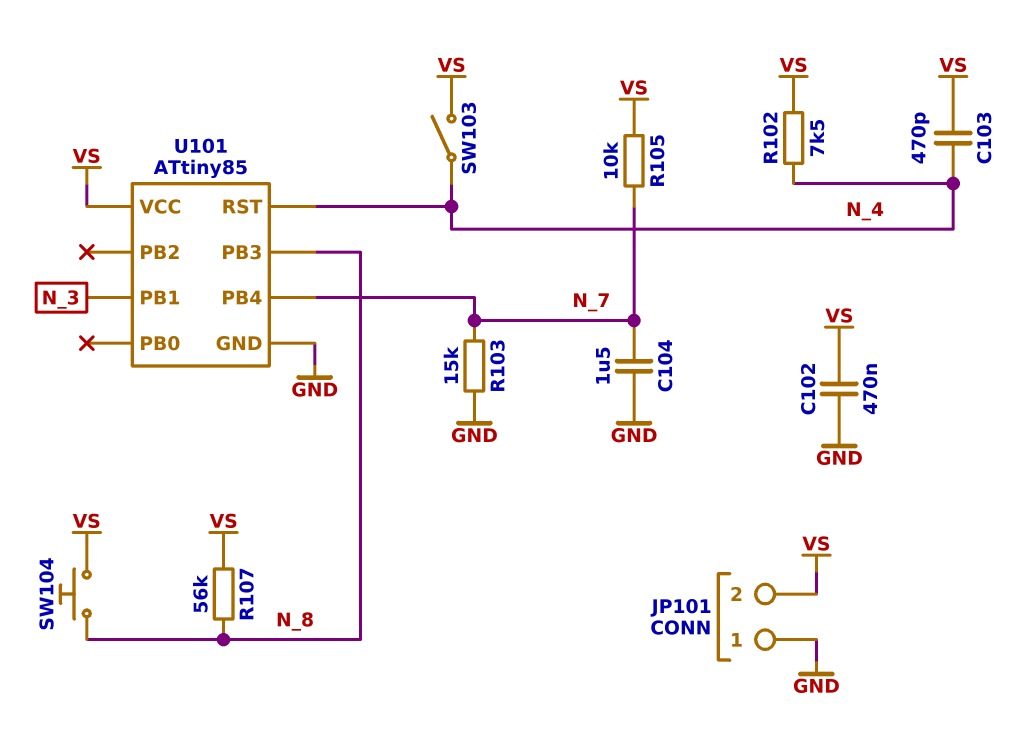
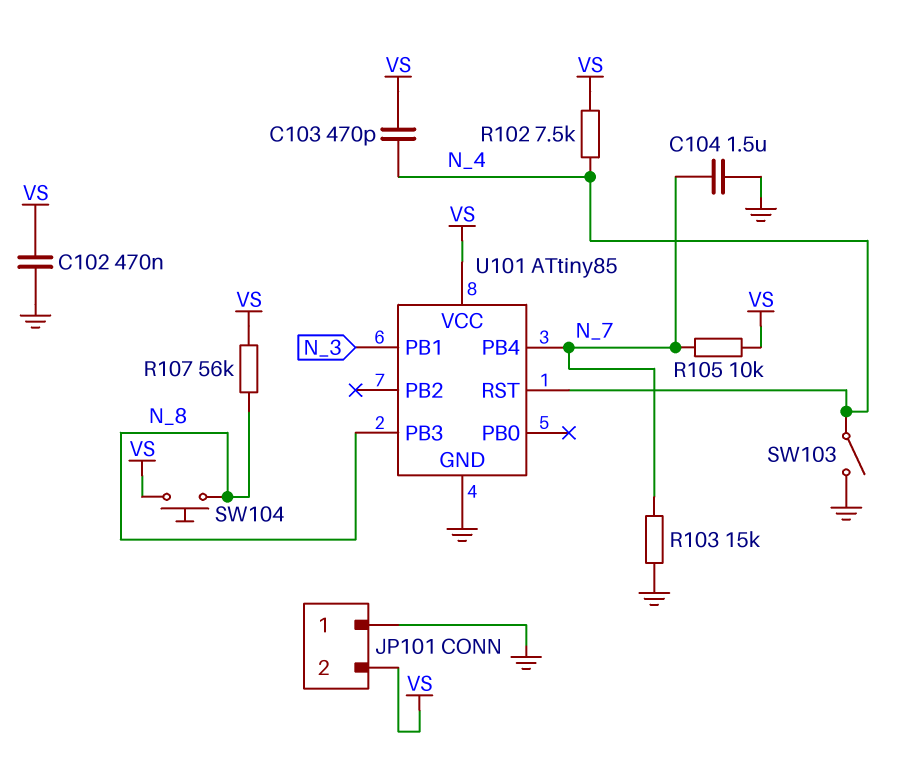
SW103: switch (N_4, VS) -> switch (GND, N_4)

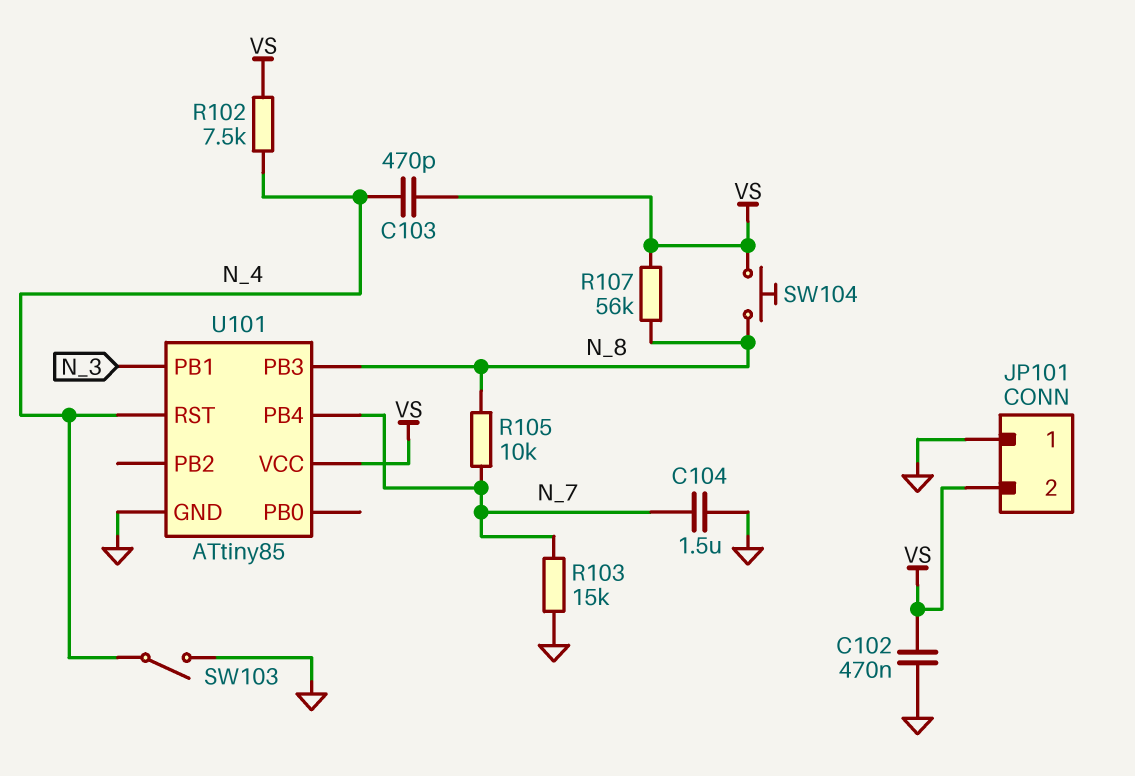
R105: 10k (N_7, VS) -> 10k (N_7, N_8)

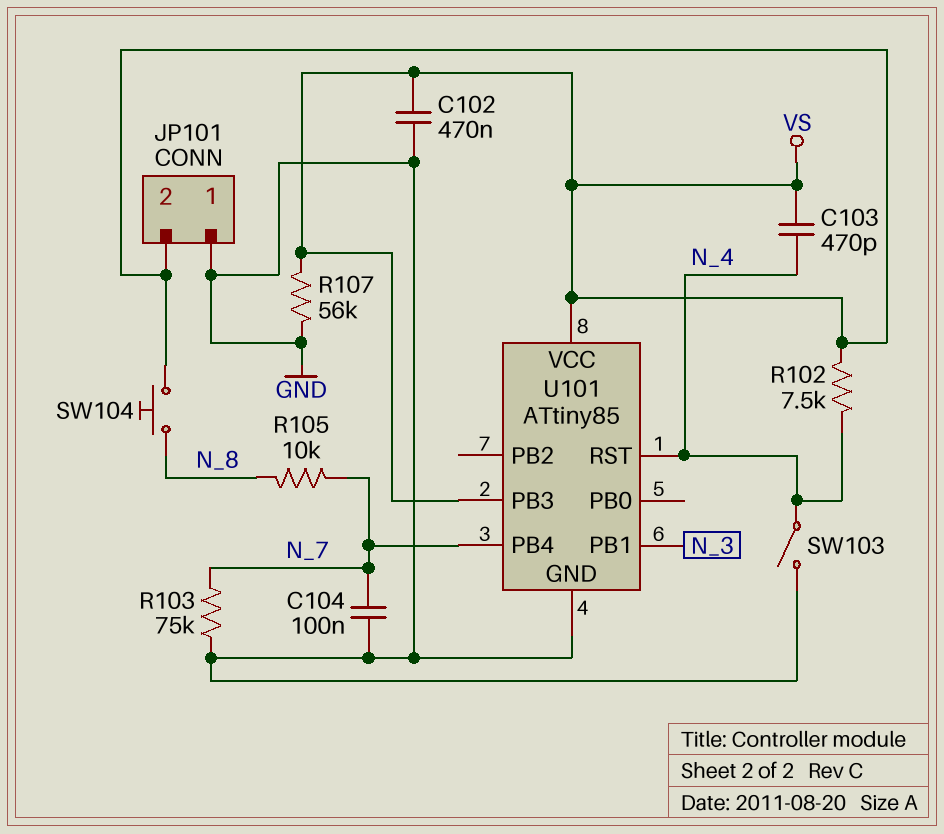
C104: 1.5uF (GND, N_7) -> 100nF (GND, N_7)
R103: 15k (GND, N_7) -> 75k (GND, N_7)
R107: 56k (N_8, VS) -> 56k (GND, VS)
U101 pin PB3: N_8 -> VS

